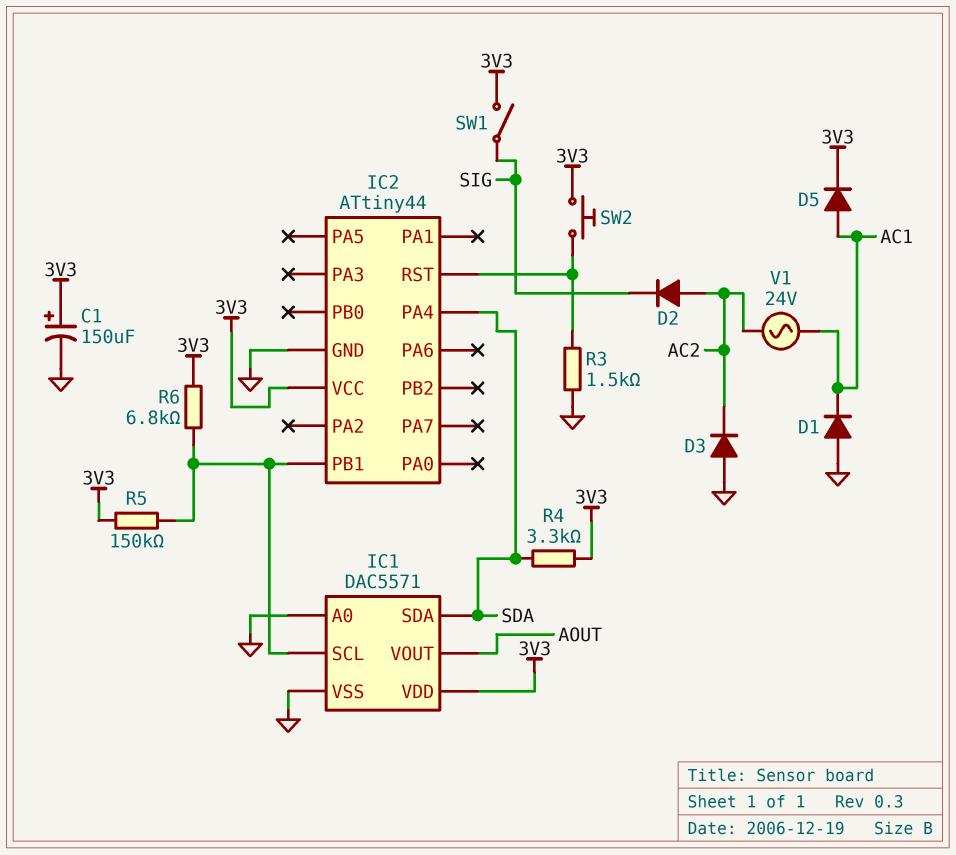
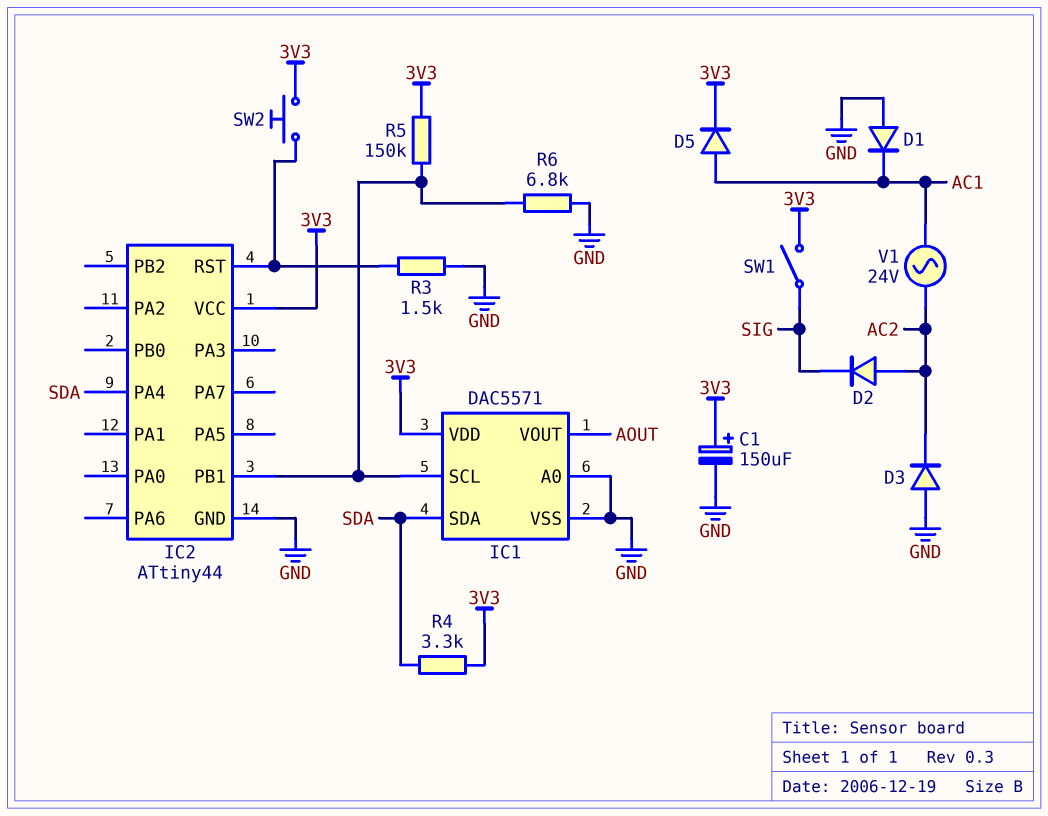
R6: 6.8k (3V3, IC1/SCL) -> 6.8k (GND, IC1/SCL)

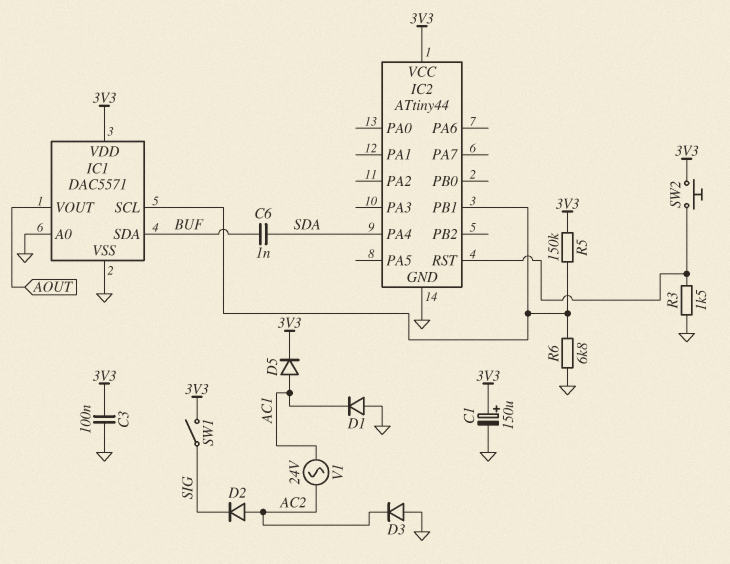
C3: none -> 100nF (3V3, GND)
C6: none -> 1nF (BUF, SDA)
IC1 pin SDA: SDA -> BUF
R4: 3.3k (3V3, SDA) -> none

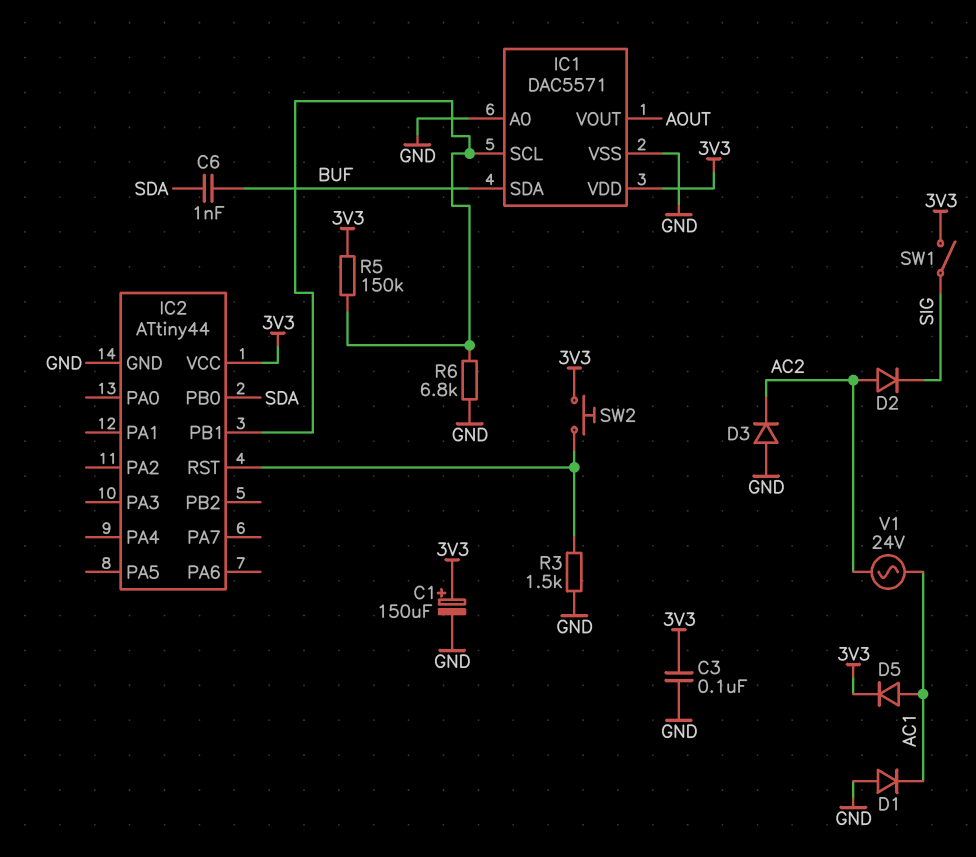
IC2 pin PA4: SDA -> none
IC2 pin PB0: none -> SDA

